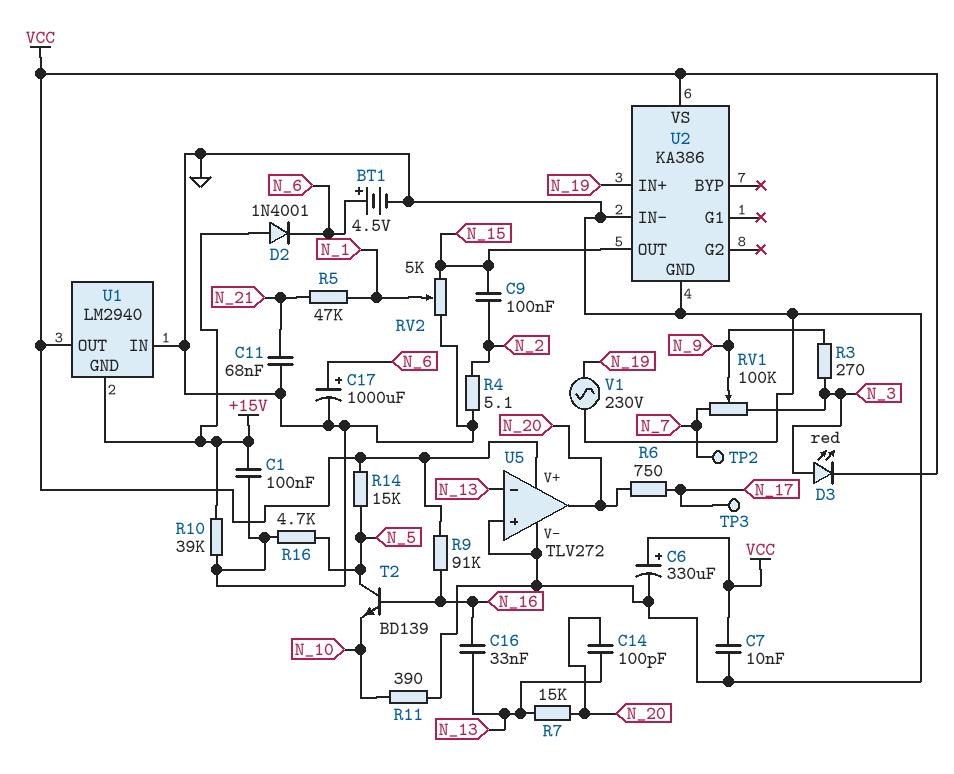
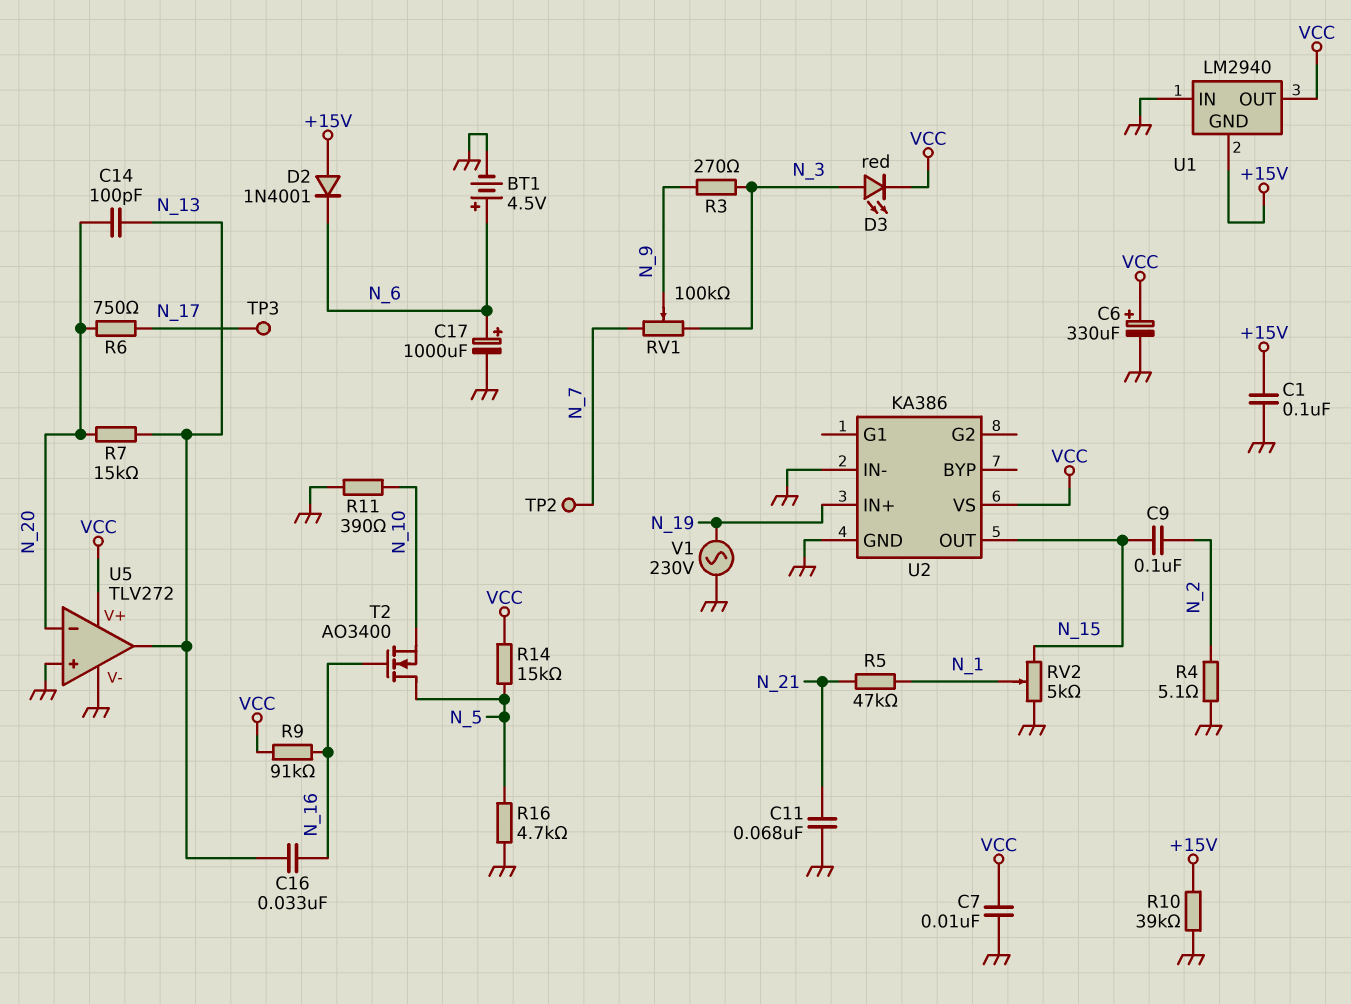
T2: NPN BD139 (B N_16, C N_5, E N_10) -> NMOS AO3400 (G N_16, D N_5, S N_10)
U5 pin in-: N_13 -> N_20
U5 pin out: N_20 -> N_13

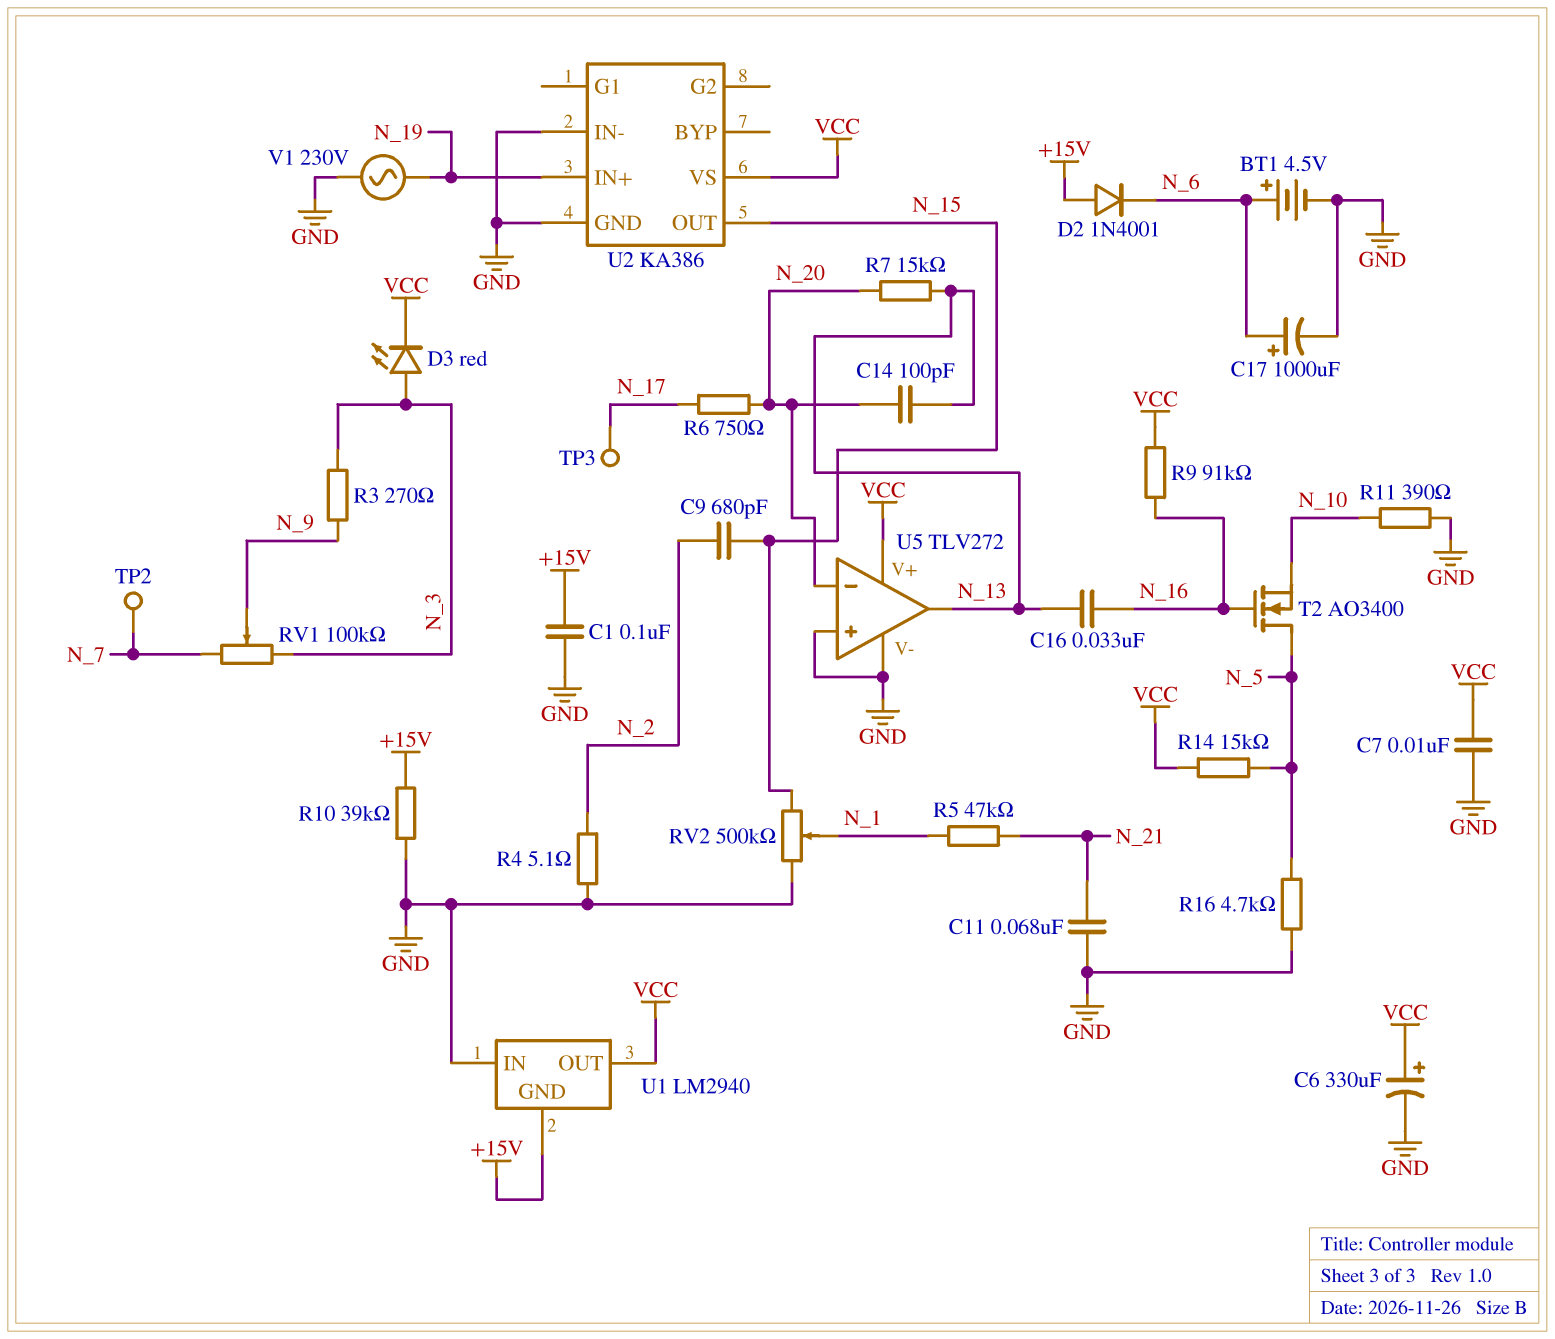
C9: 100nF (N_2, N_15) -> 680pF (N_2, N_15)
RV2: 5k (GND, N_15, wiper N_1) -> 500k (GND, N_15, wiper N_1)

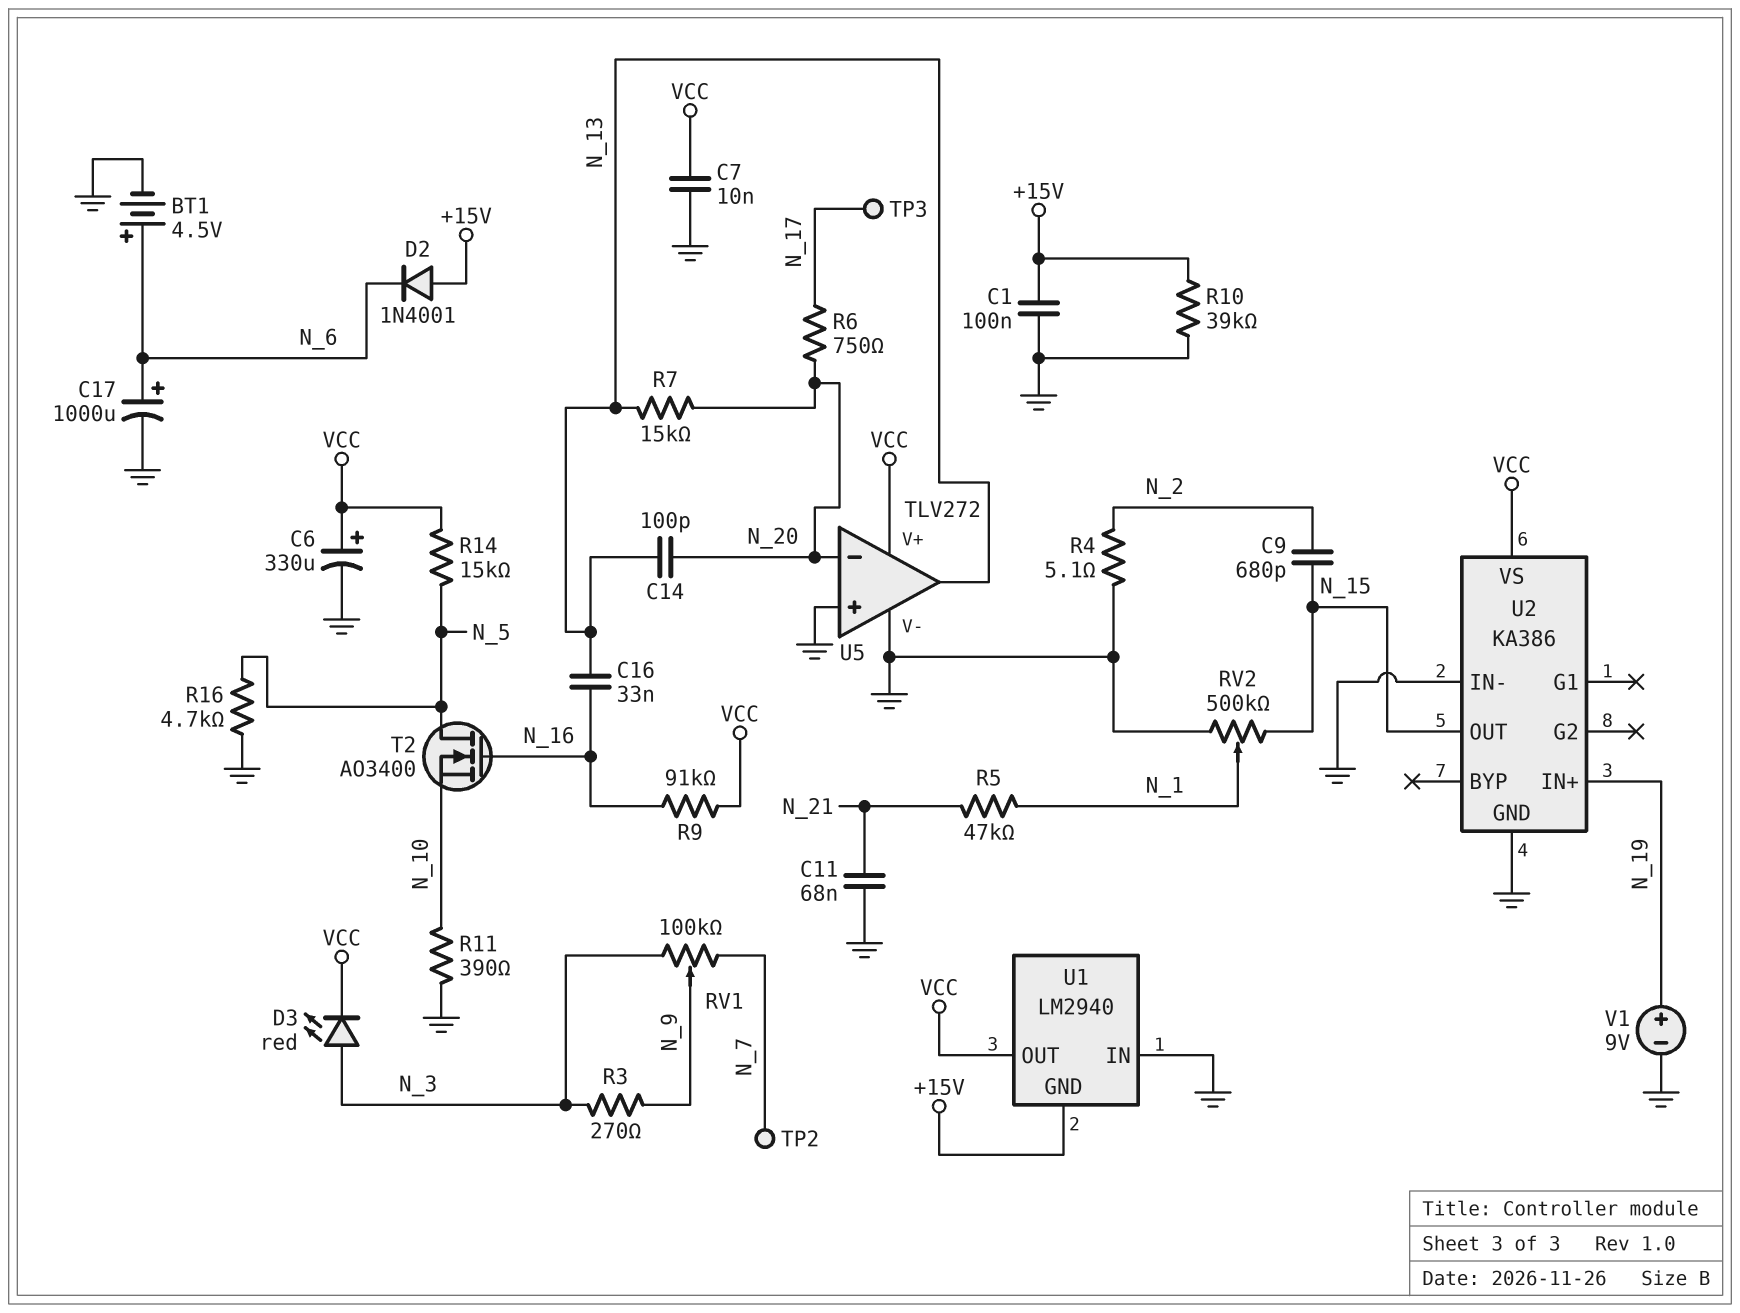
V1: AC 230V (GND, N_19) -> 9V (plus N_19, minus GND)

